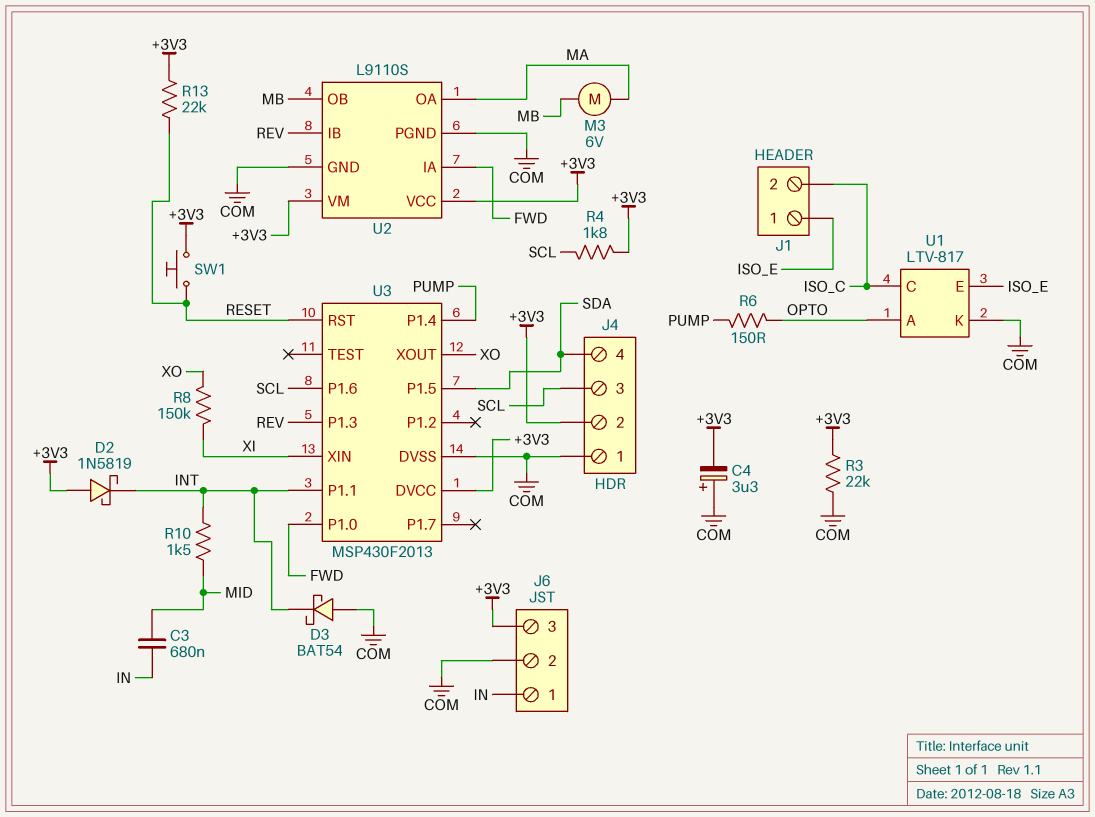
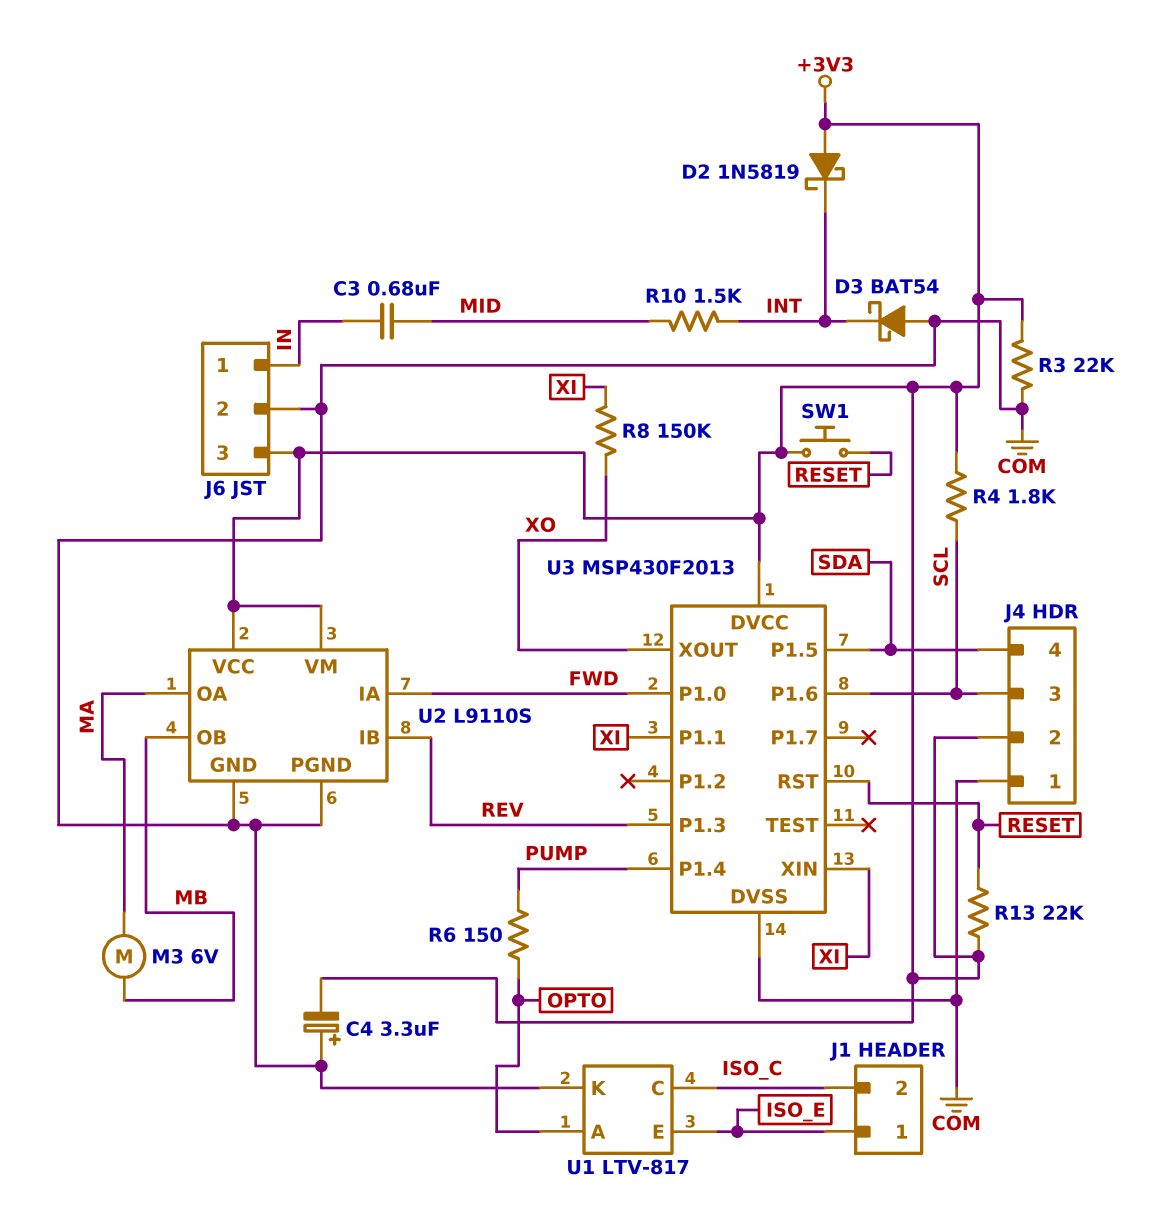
U3 pin P1.1: INT -> XI

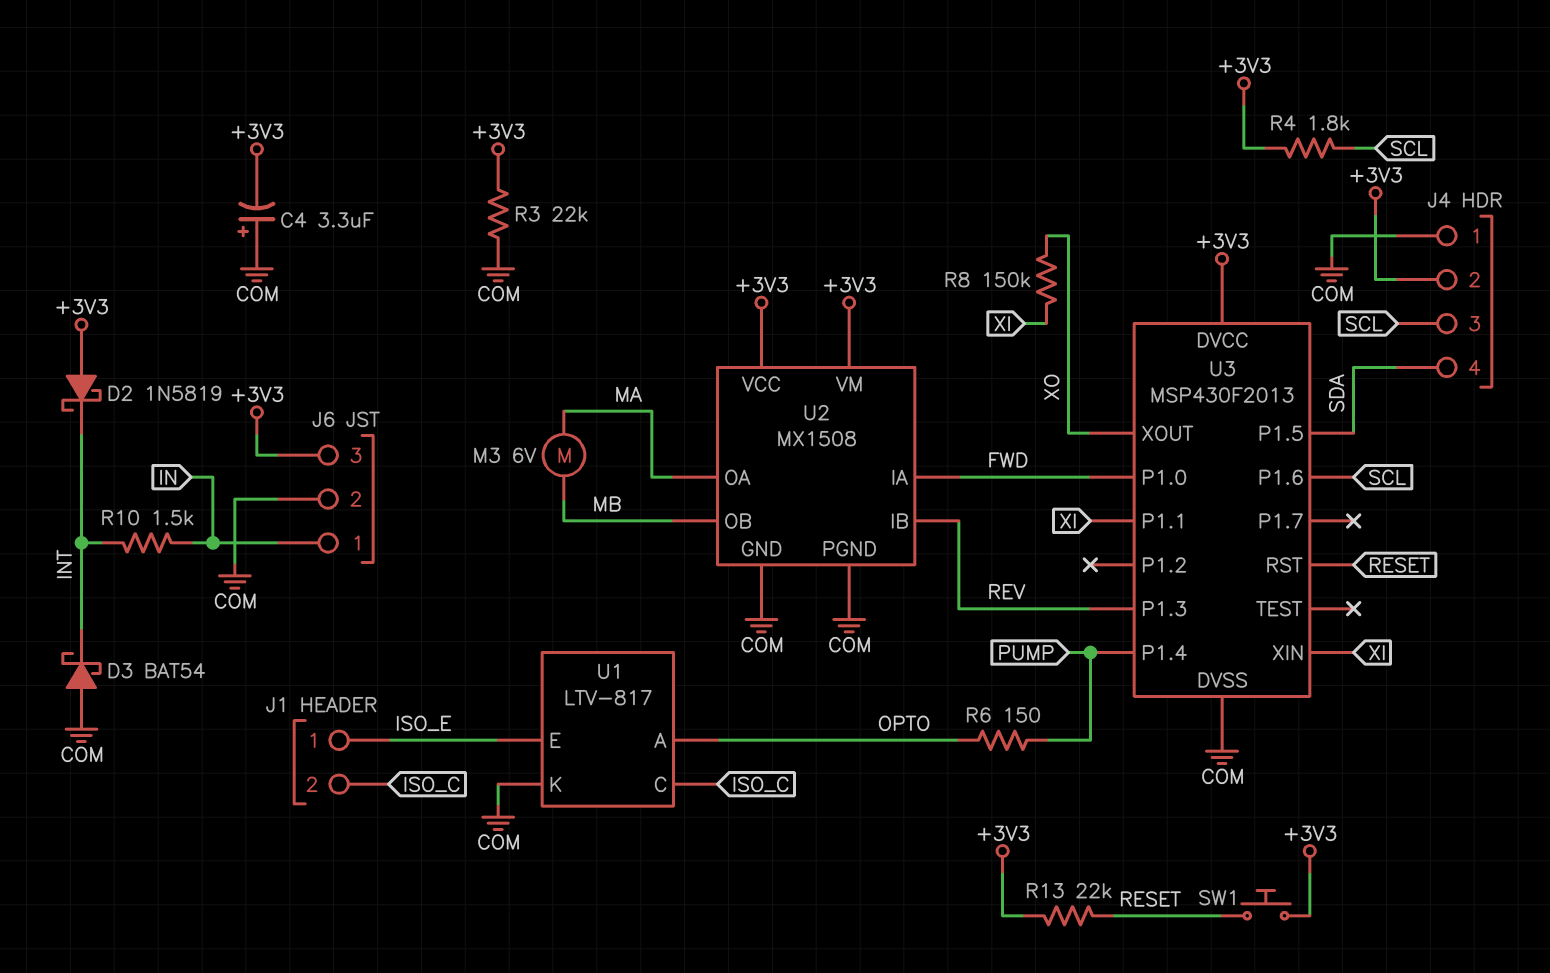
C3: 680nF (IN, MID) -> none
R10: 1.5k (INT, MID) -> 1.5k (IN, INT)
U2: L9110S -> MX1508

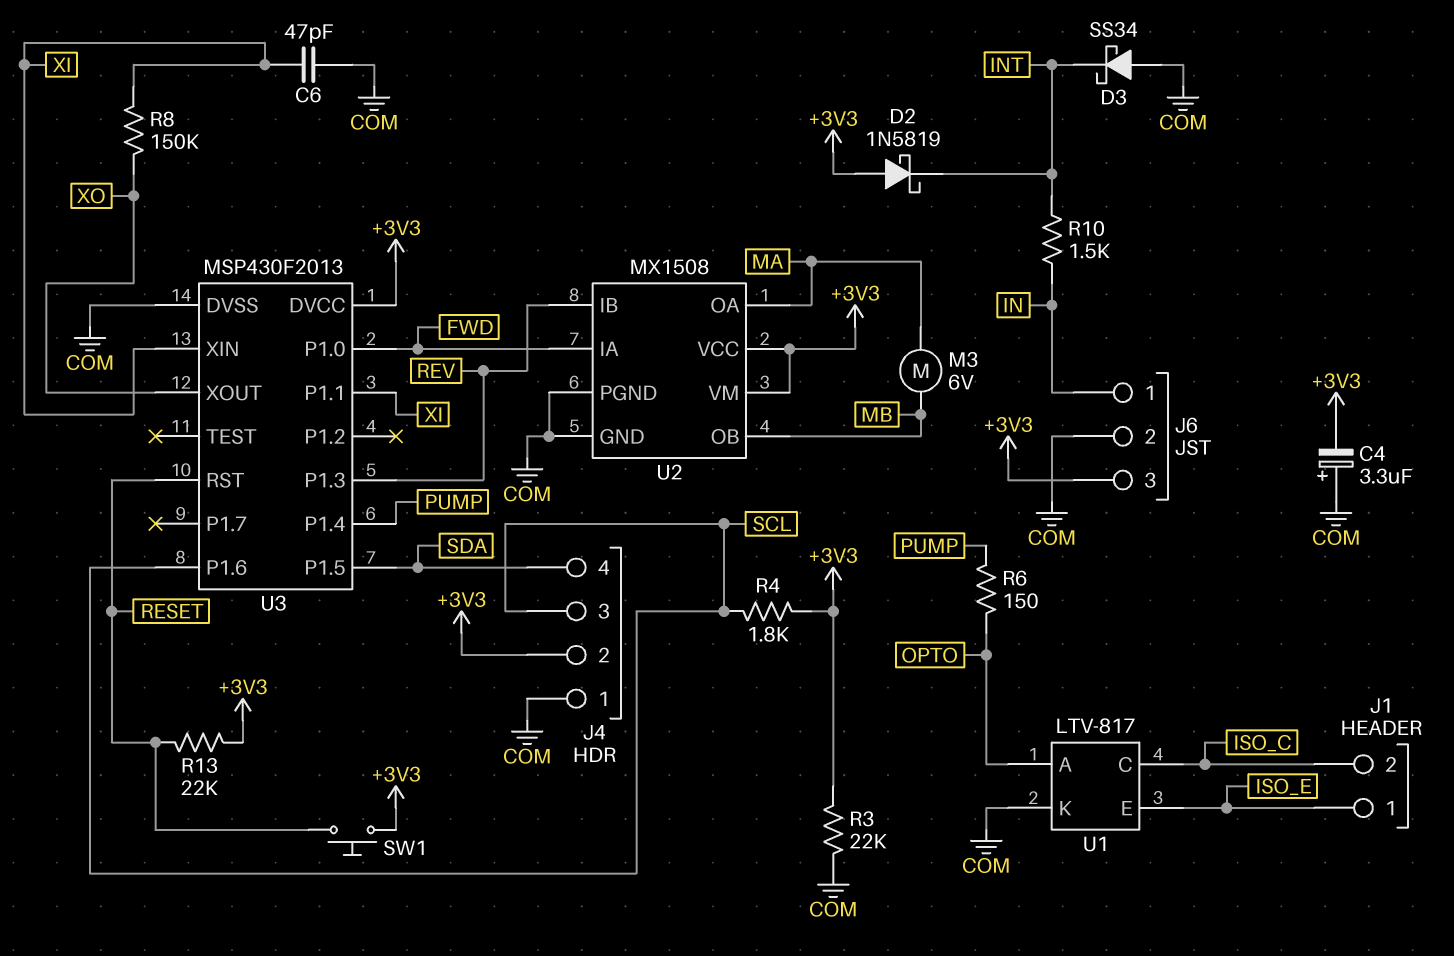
C6: none -> 47pF (COM, XI)
D3: schottky BAT54 (A COM, K INT) -> schottky SS34 (A COM, K INT)

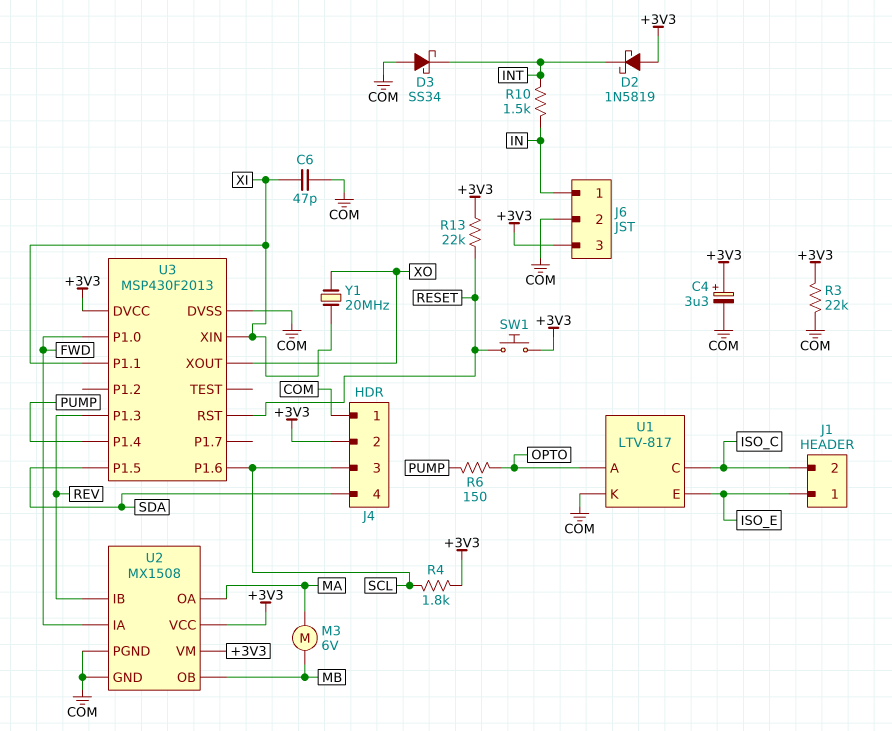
C4: 3.3uF (plus COM, minus +3V3) -> 3.3uF (plus +3V3, minus COM)
R8: 150k (XI, XO) -> none
Y1: none -> 20MHz (XI, XO)

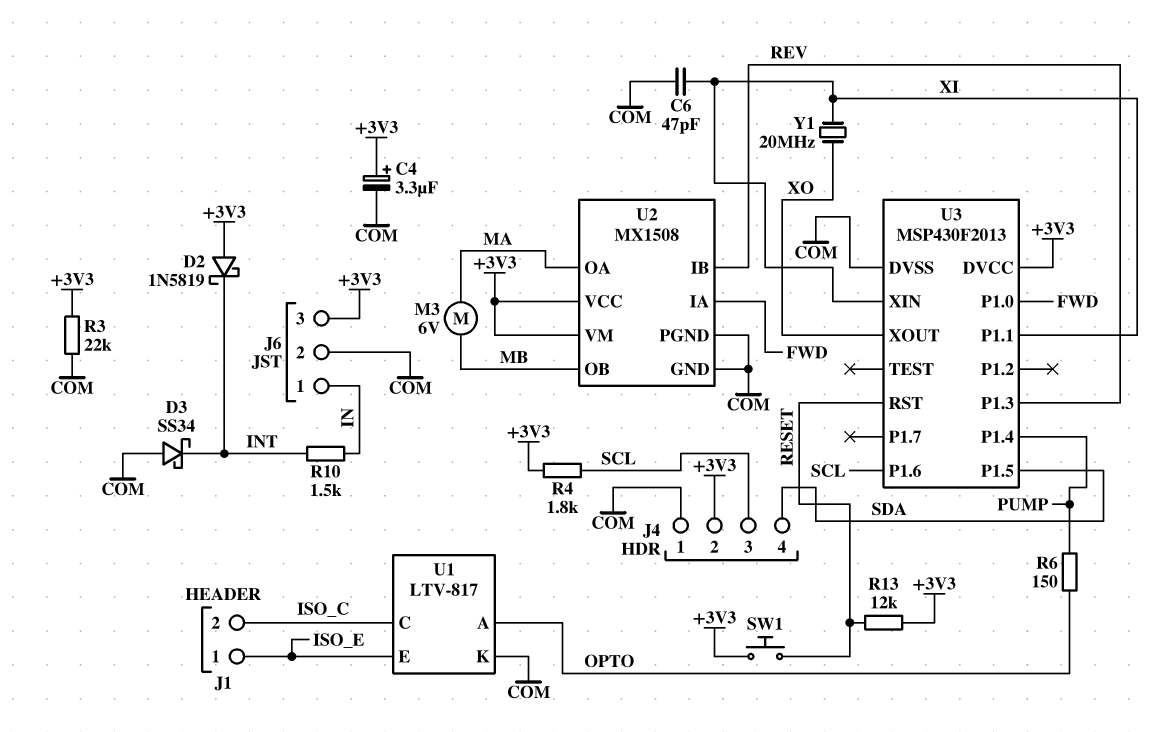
R13: 22k (+3V3, RESET) -> 12k (+3V3, RESET)

